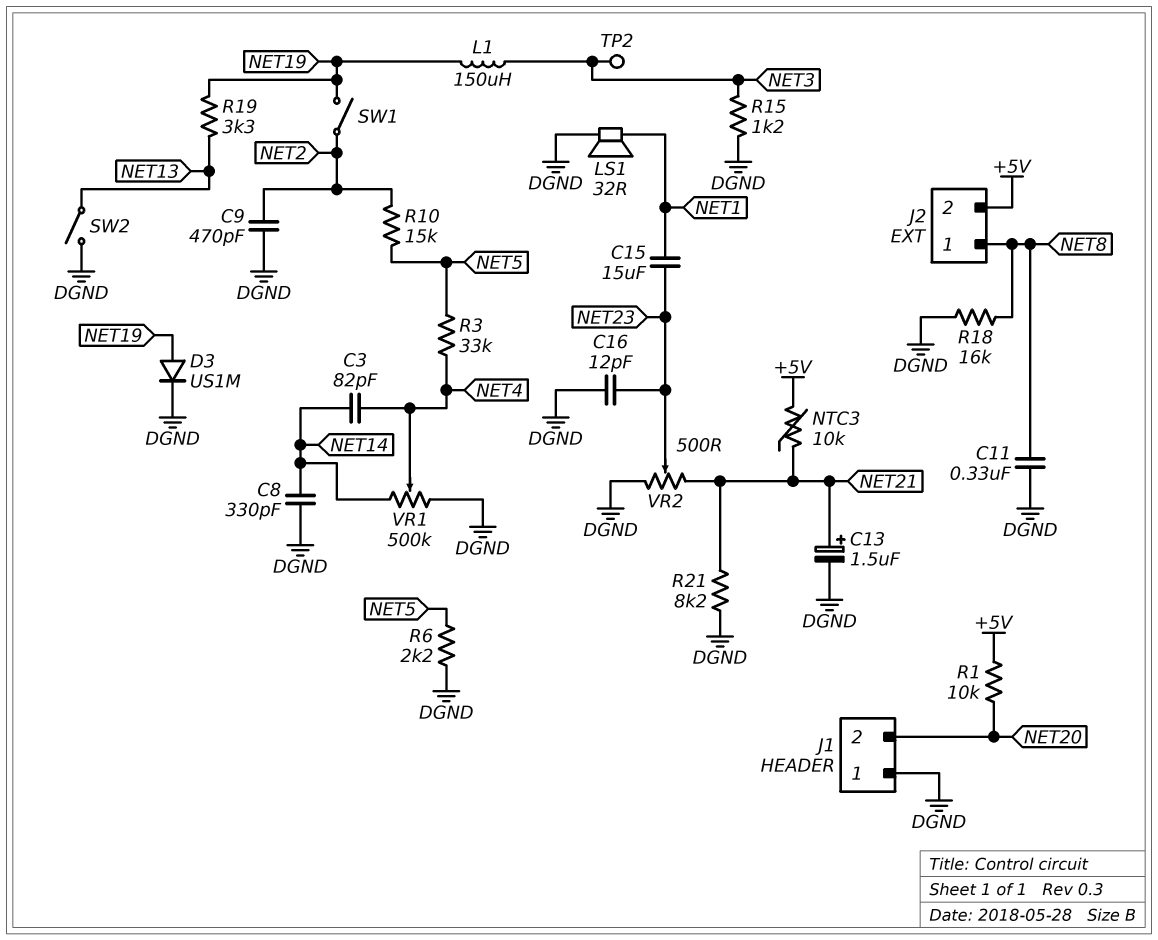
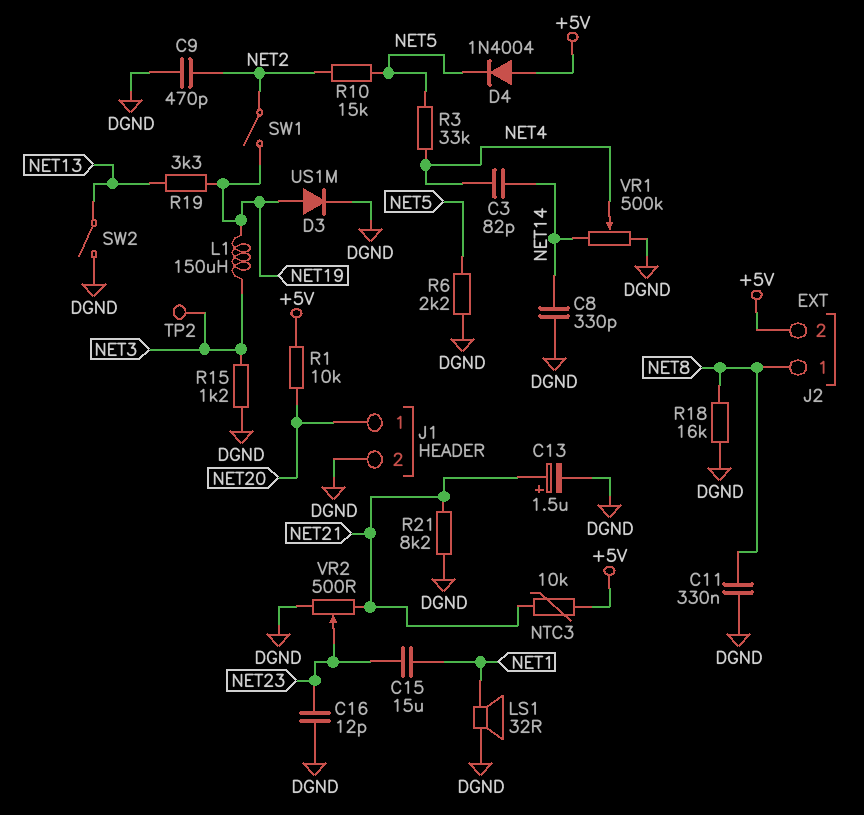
D4: none -> diode 1N4004 (A +5V, K NET5)
J1 pin 1: DGND -> NET20
J1 pin 2: NET20 -> DGND

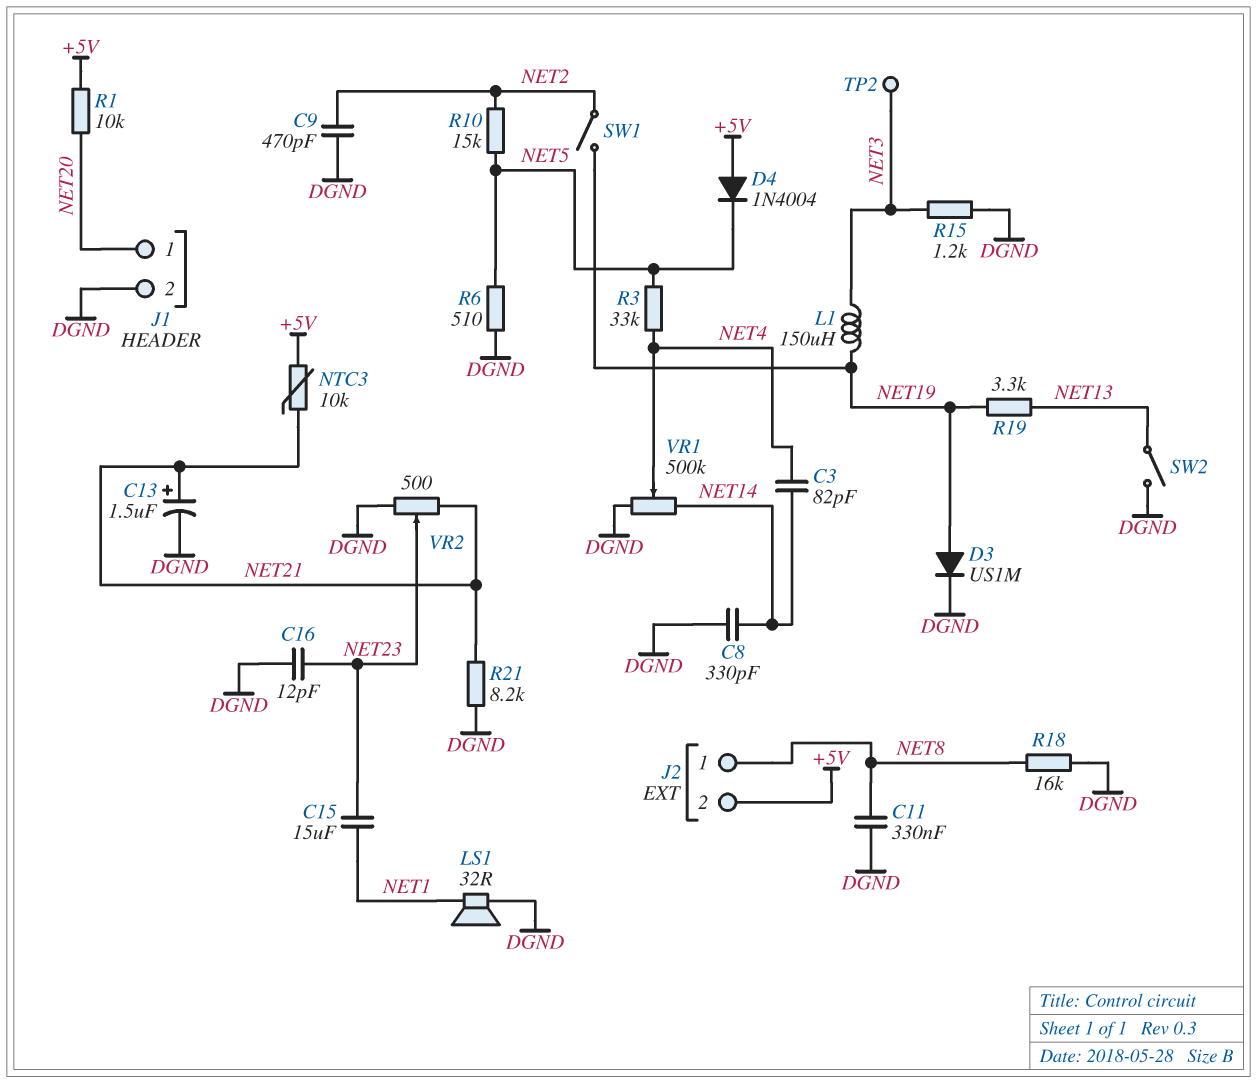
R6: 2.2k (DGND, NET5) -> 510 (DGND, NET5)

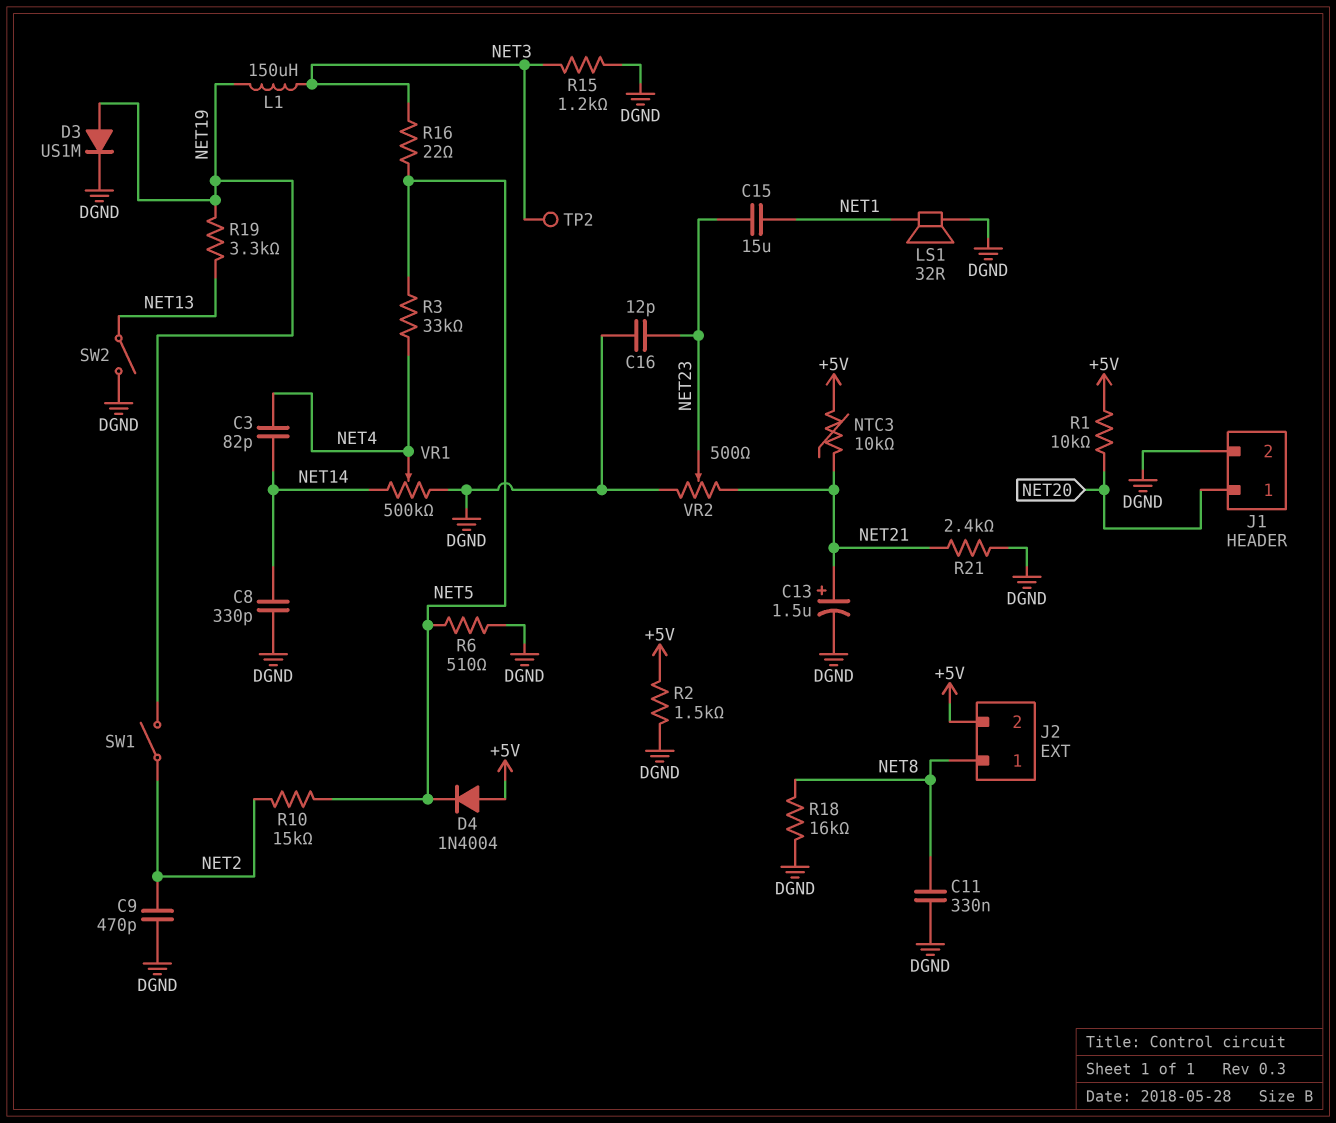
R2: none -> 1.5k (+5V, DGND)
R16: none -> 22 (NET3, NET5)
R21: 8.2k (DGND, NET21) -> 2.4k (DGND, NET21)

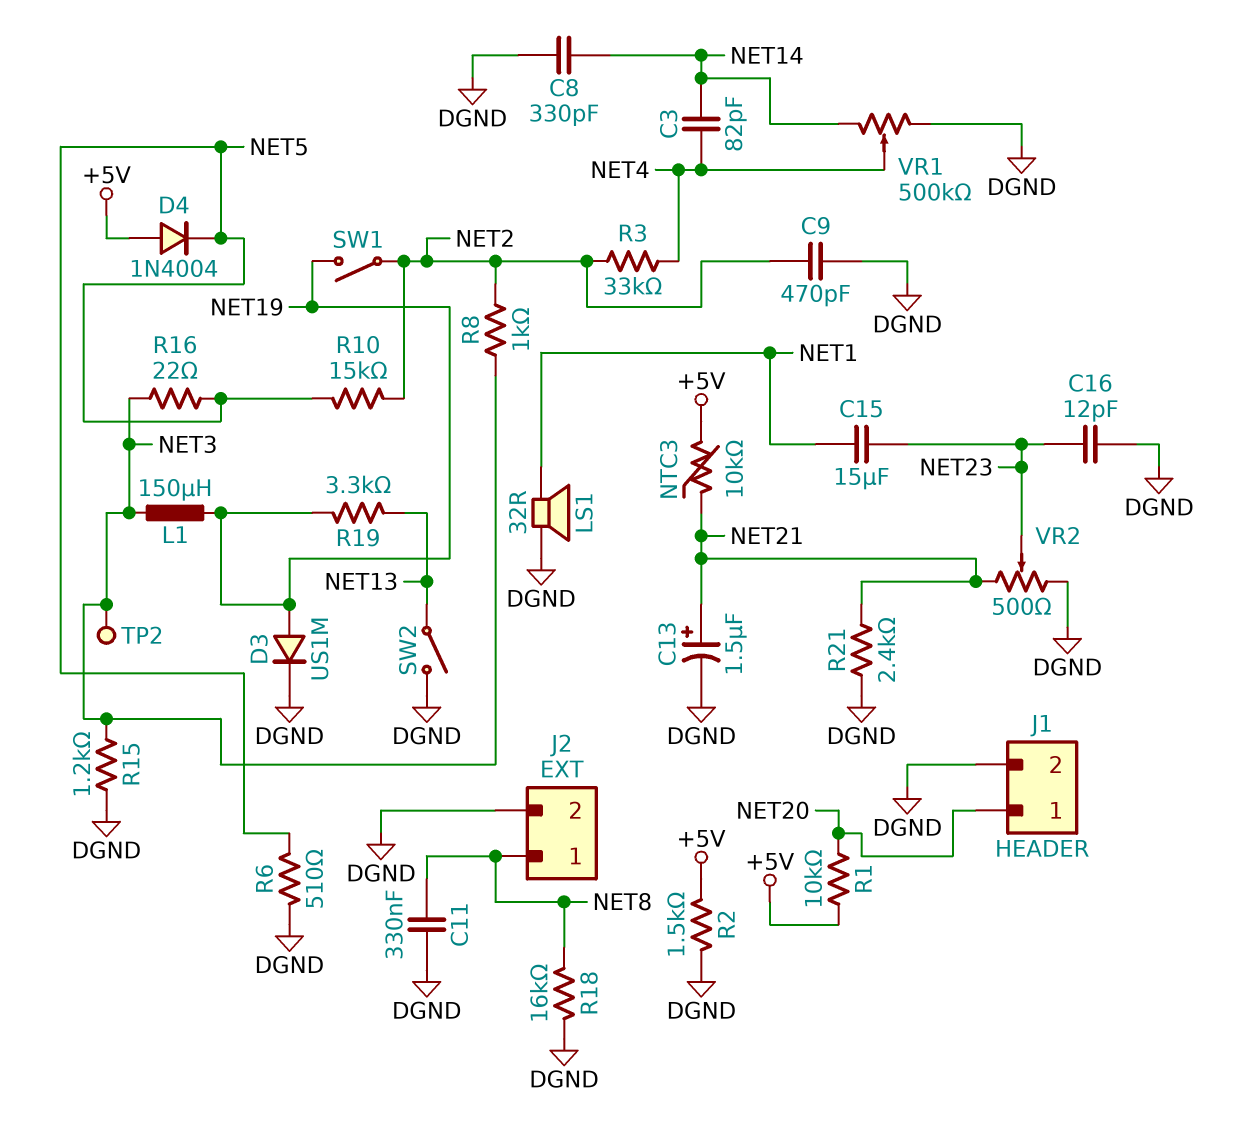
J2 pin 2: +5V -> DGND
R3: 33k (NET4, NET5) -> 33k (NET2, NET4)
R8: none -> 1k (NET2, NET3)

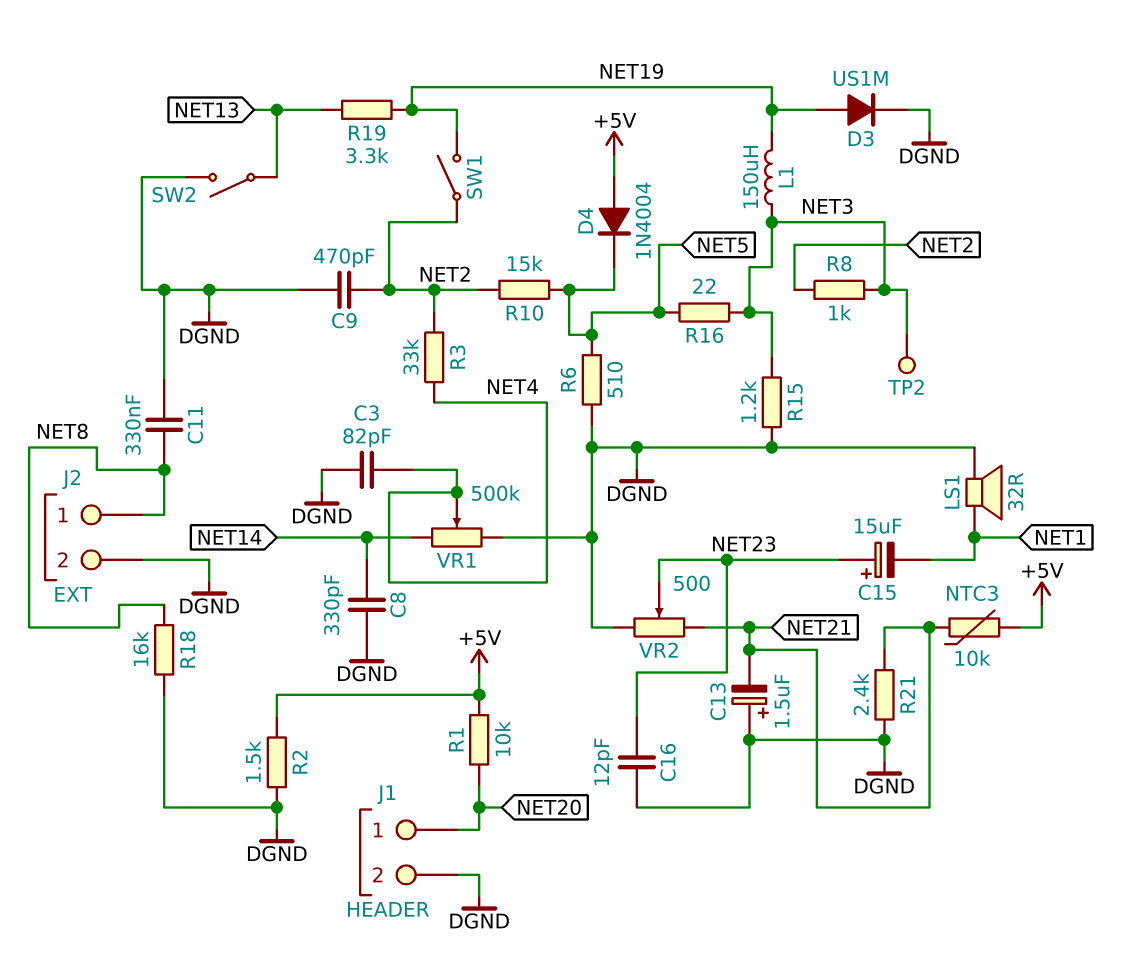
C3: 82pF (NET4, NET14) -> 82pF (DGND, NET4)
C13: 1.5uF (plus NET21, minus DGND) -> 1.5uF (plus DGND, minus NET21)
C15: 15uF (NET1, NET23) -> 15uF (plus NET23, minus NET1)

